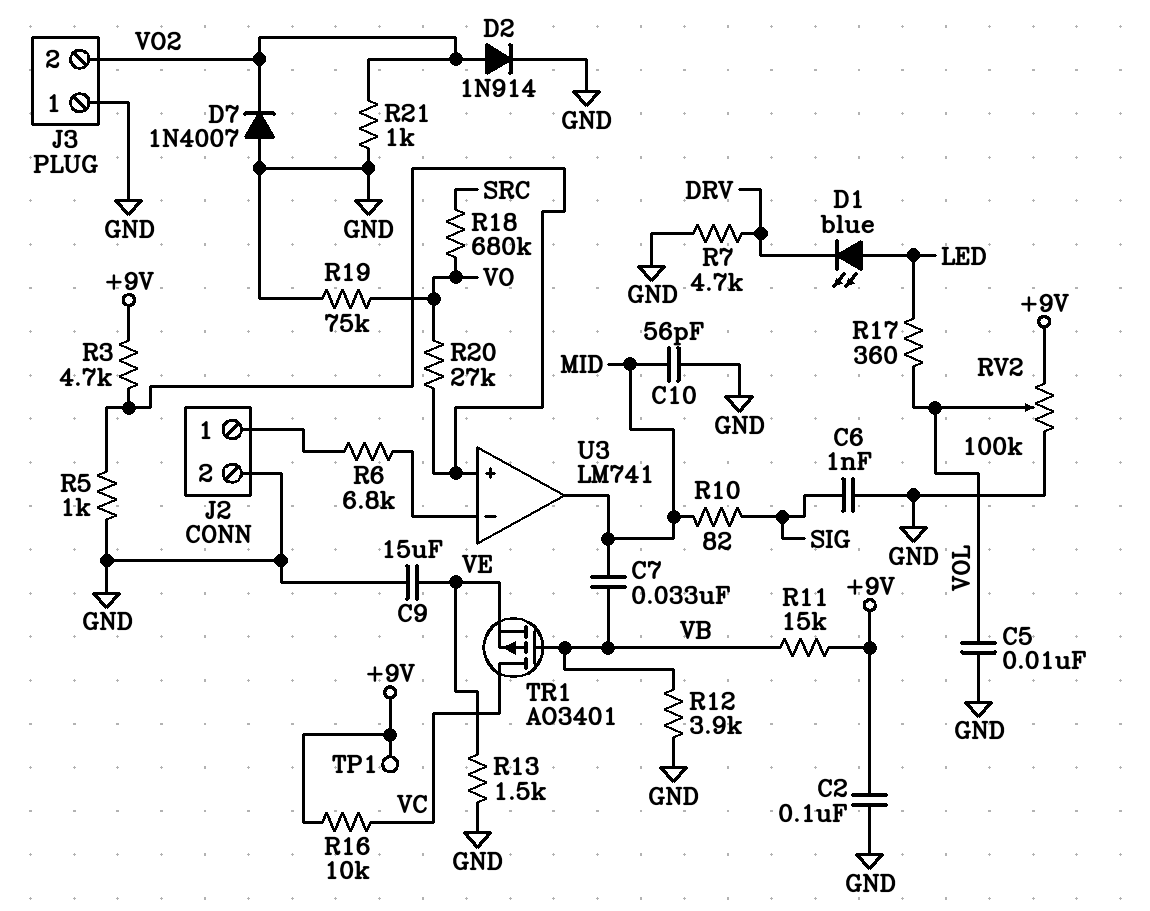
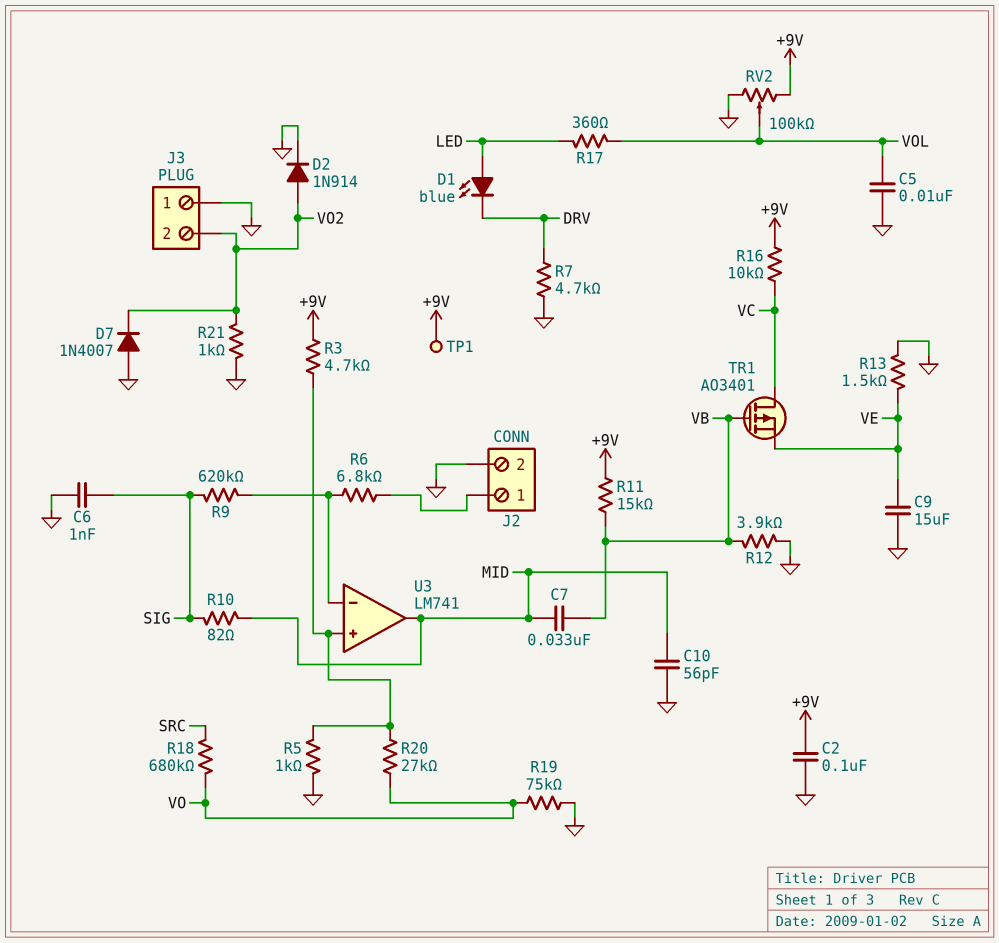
R9: none -> 620k (SIG, U3/in-)

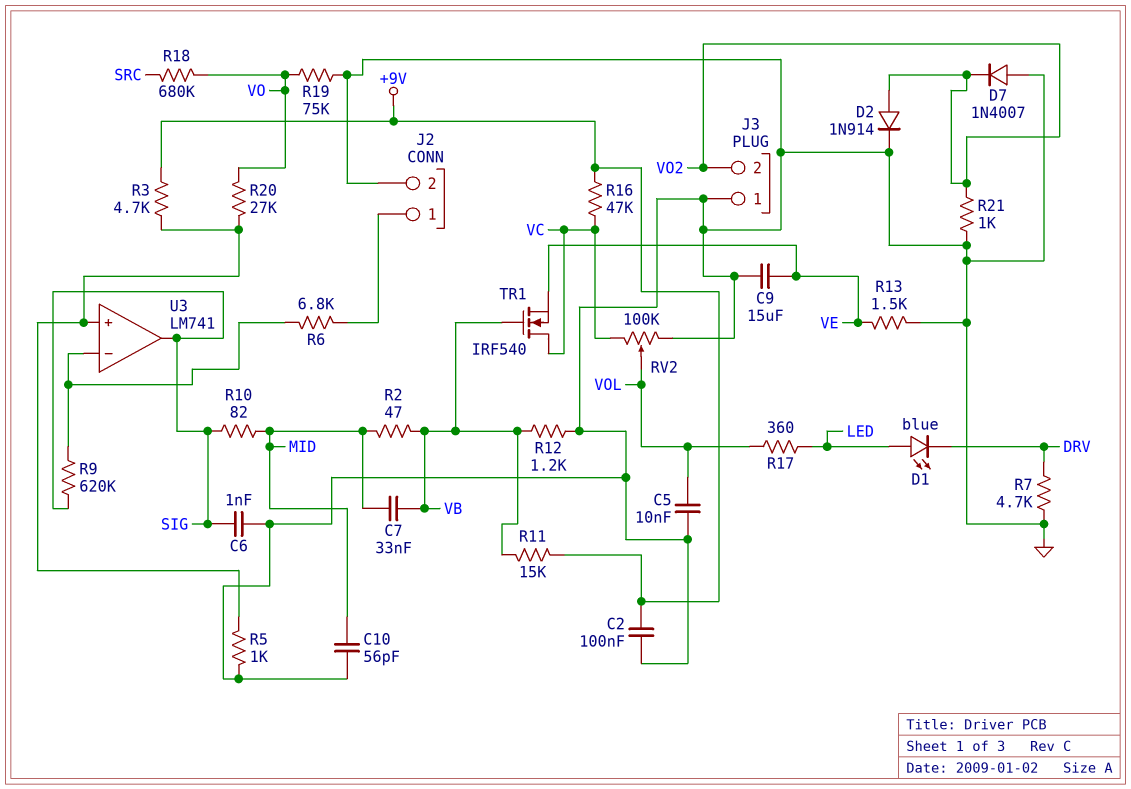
R2: none -> 47 (MID, VB)
R12: 3.9k (GND, VB) -> 1.2k (GND, VB)
R16: 10k (+9V, VC) -> 47k (+9V, VC)
RV2: 100k (+9V, GND, wiper VOL) -> 100k (GND, VC, wiper VOL)
TP1: test point (+9V) -> none
TR1: PMOS AO3401 (G VB, D VC, S VE) -> NMOS IRF540 (G VB, D VC, S VE)
U3 pin out: MID -> SIG

